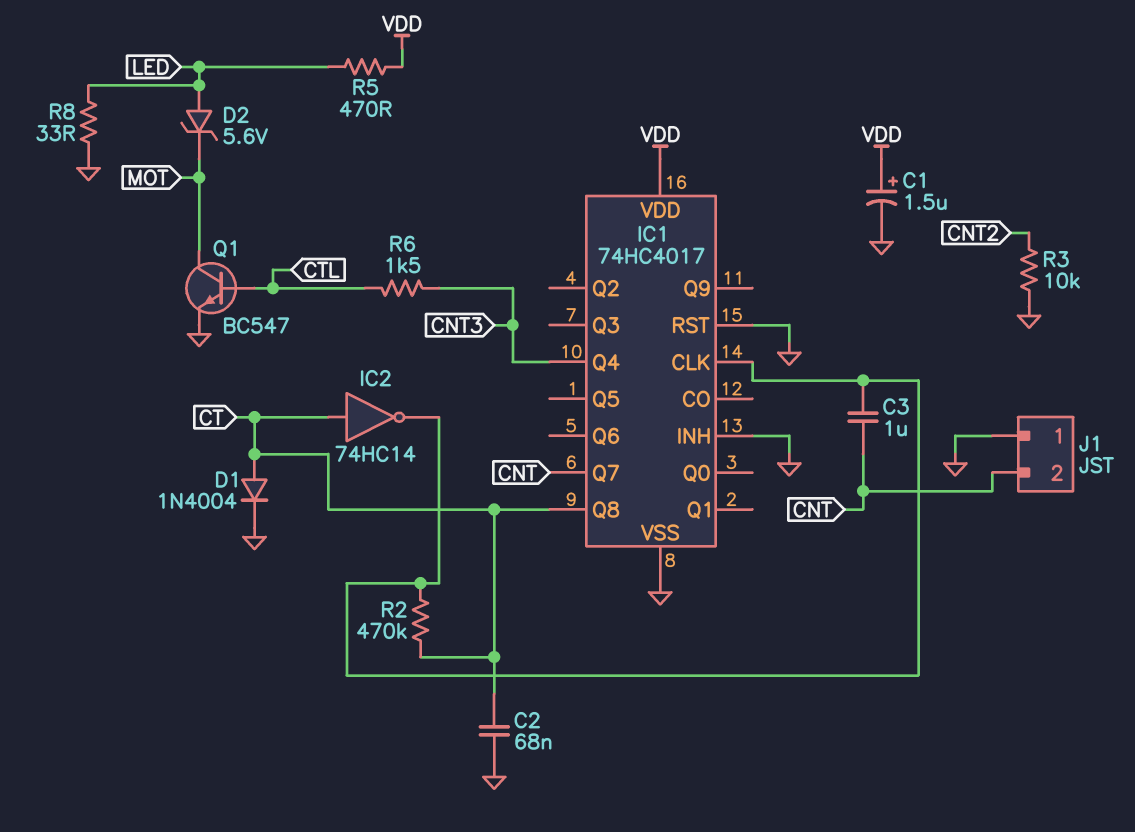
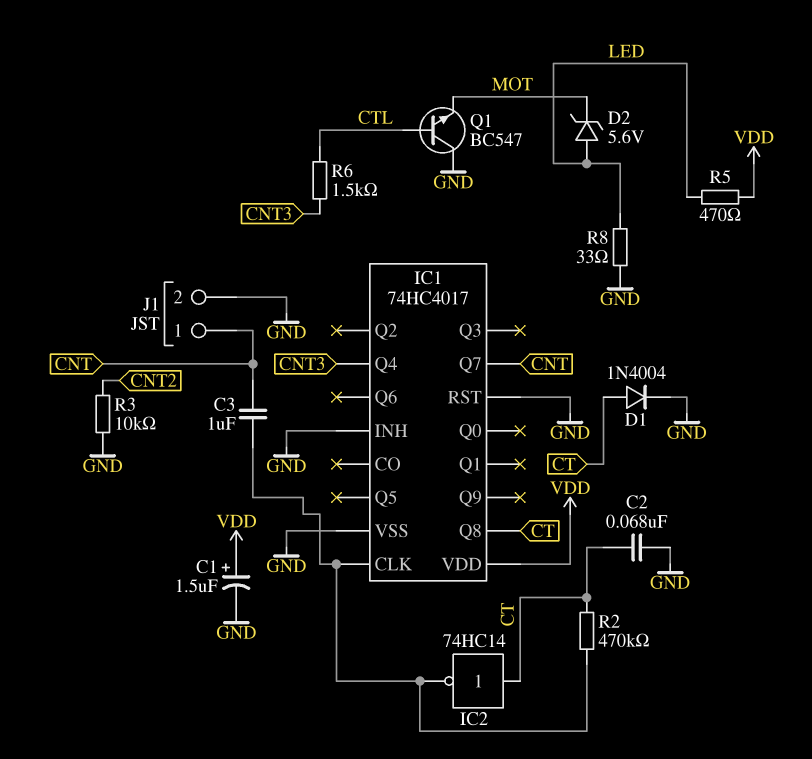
J1 pin 1: GND -> CNT
J1 pin 2: CNT -> GND
Q1: NPN BC547 (B CTL, C MOT, E GND) -> NPN BC547 (B CTL, C GND, E MOT)

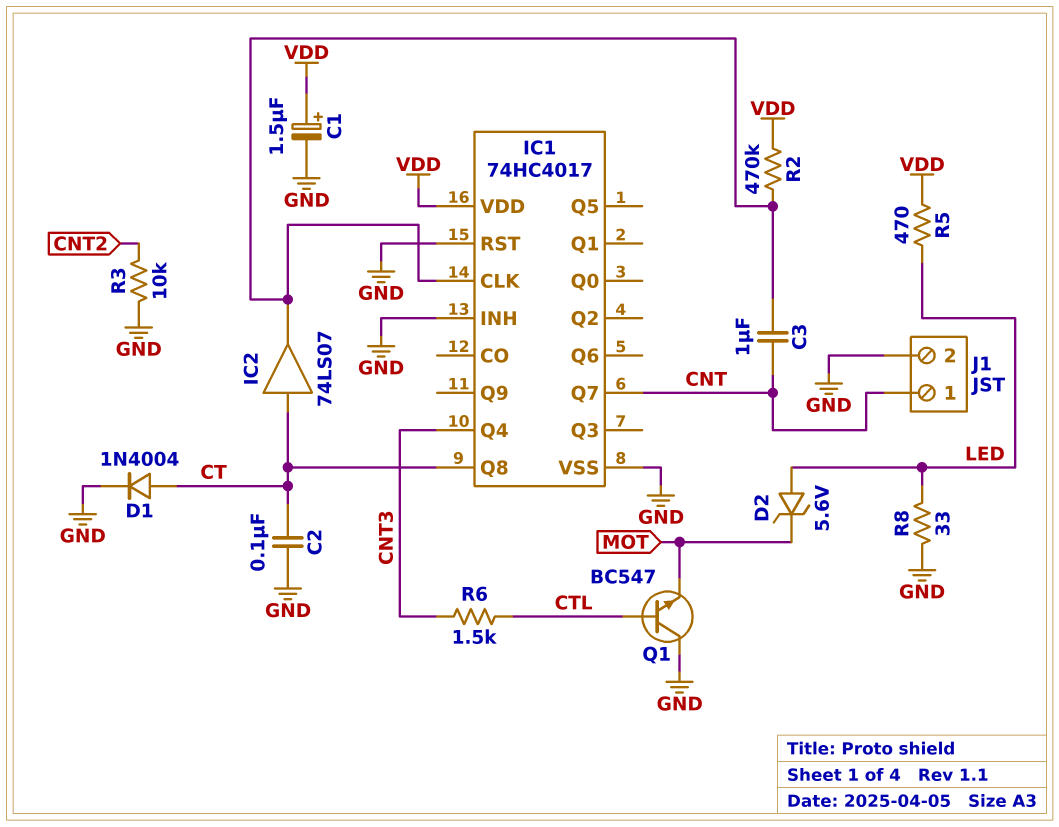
C2: 68nF (CT, GND) -> 100nF (CT, GND)
IC2: NOT 74HC14 (in CT, out IC1/CLK) -> buffer 74LS07 (in CT, out IC1/CLK)
R2: 470k (CT, IC1/CLK) -> 470k (IC1/CLK, VDD)

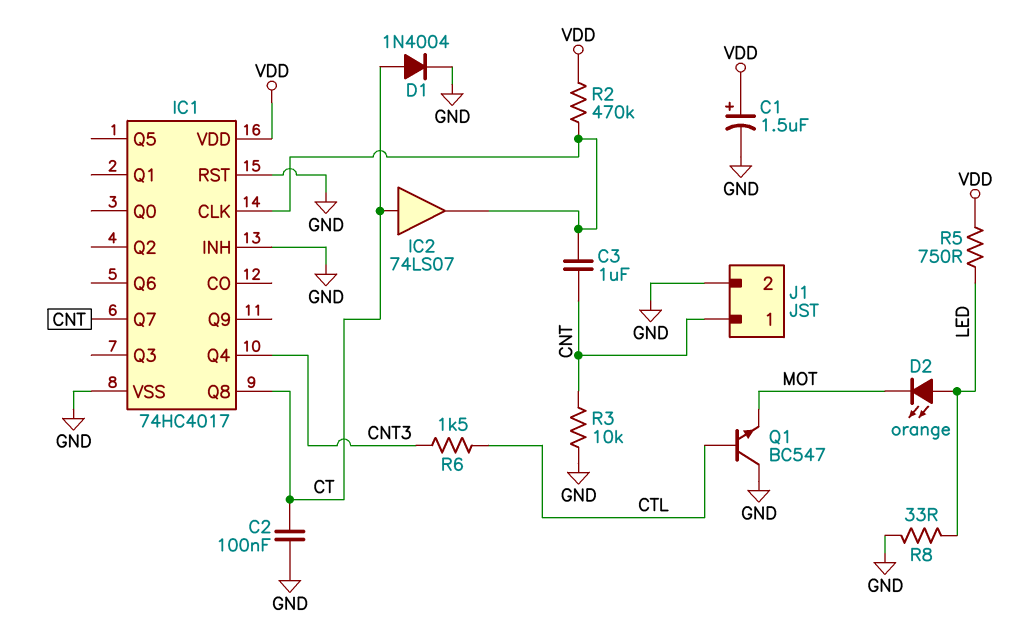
D2: zener 5.6V (A LED, K MOT) -> LED orange (A LED, K MOT)
R3: 10k (CNT2, GND) -> 10k (CNT, GND)
R5: 470 (LED, VDD) -> 750 (LED, VDD)

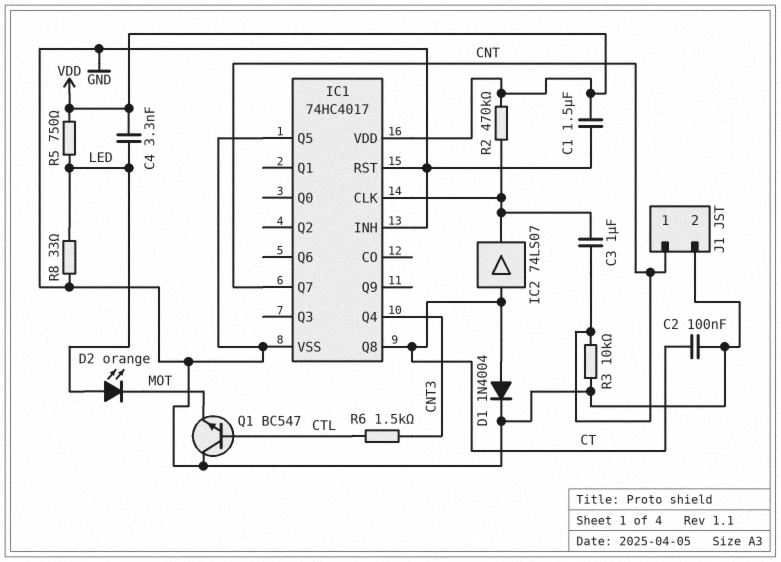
C1: 1.5uF (plus VDD, minus GND) -> 1.5uF (GND, VDD)
C4: none -> 3.3nF (LED, VDD)
IC1 pin Q5: none -> GND

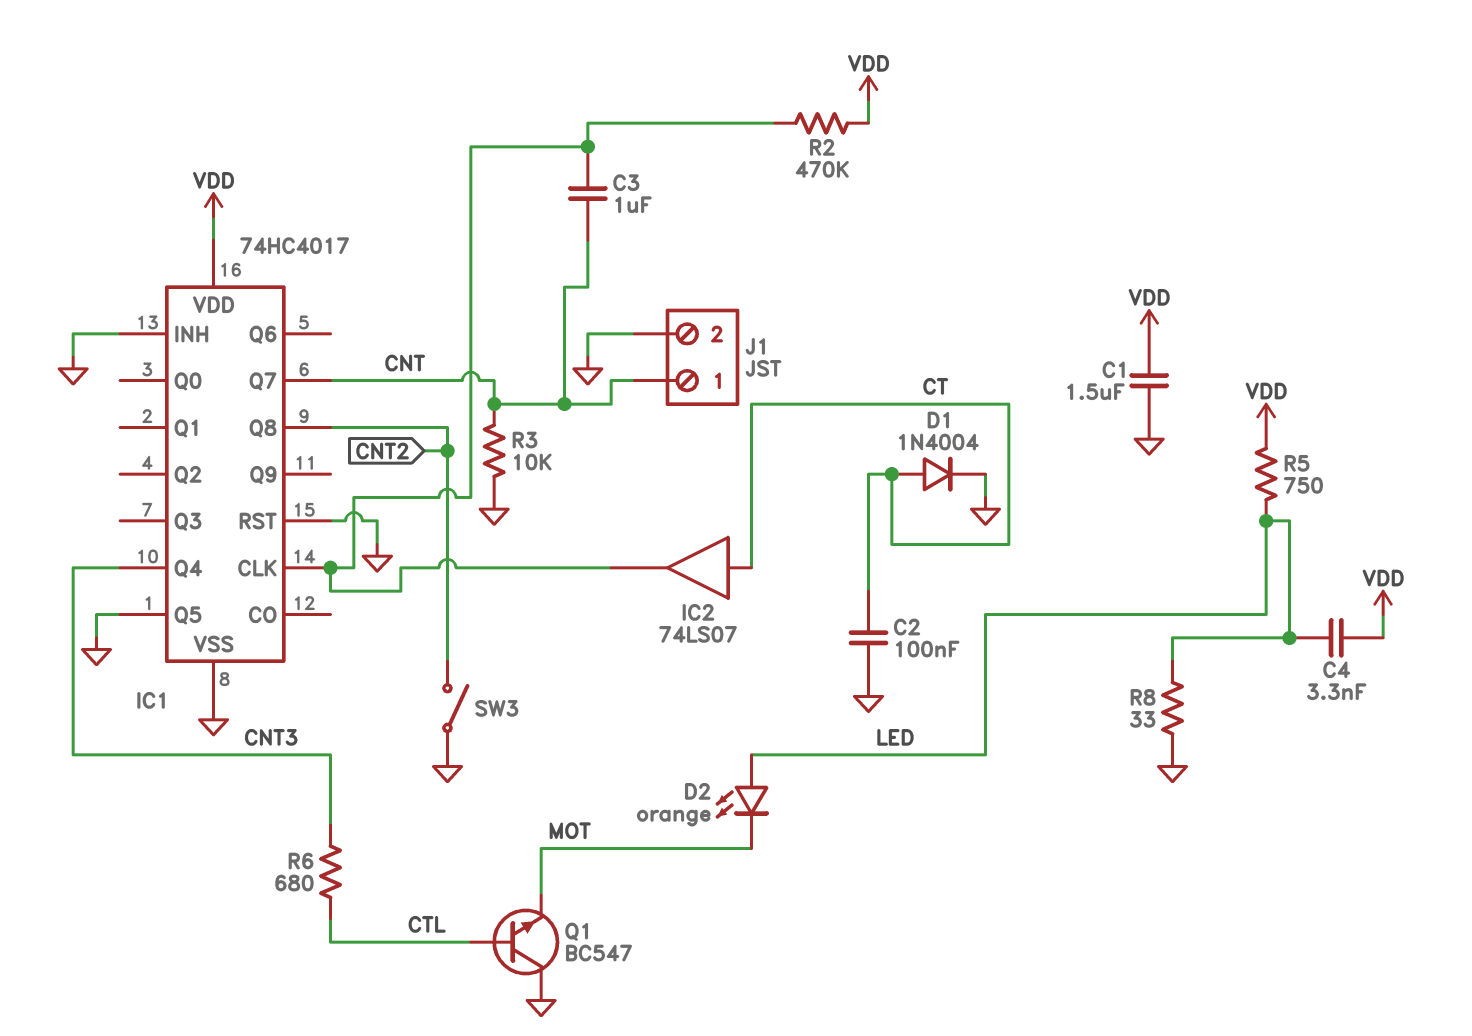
IC1 pin Q8: CT -> CNT2
R6: 1.5k (CNT3, CTL) -> 680 (CNT3, CTL)
SW3: none -> switch (CNT2, GND)

